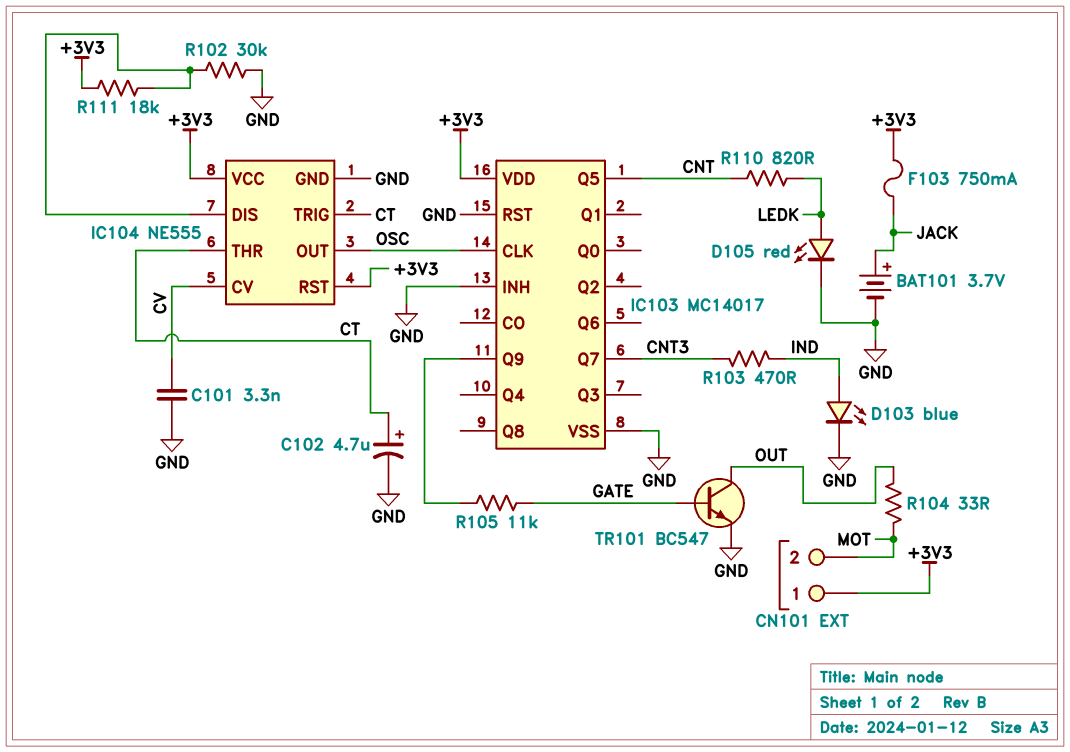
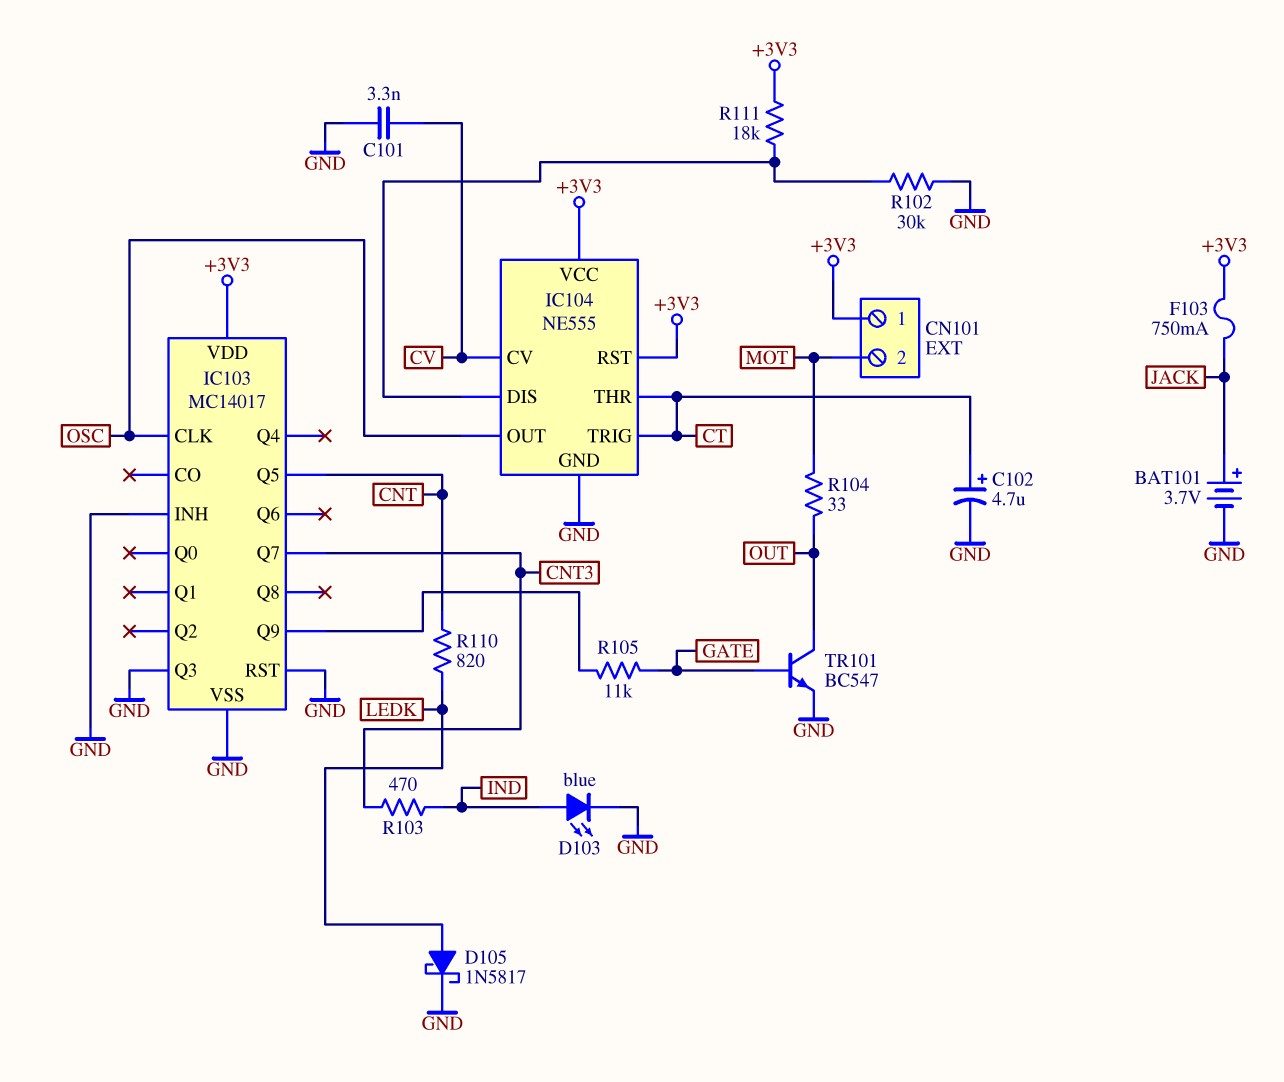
D105: LED red (A LEDK, K GND) -> schottky 1N5817 (A LEDK, K GND)
IC103 pin Q3: none -> GND

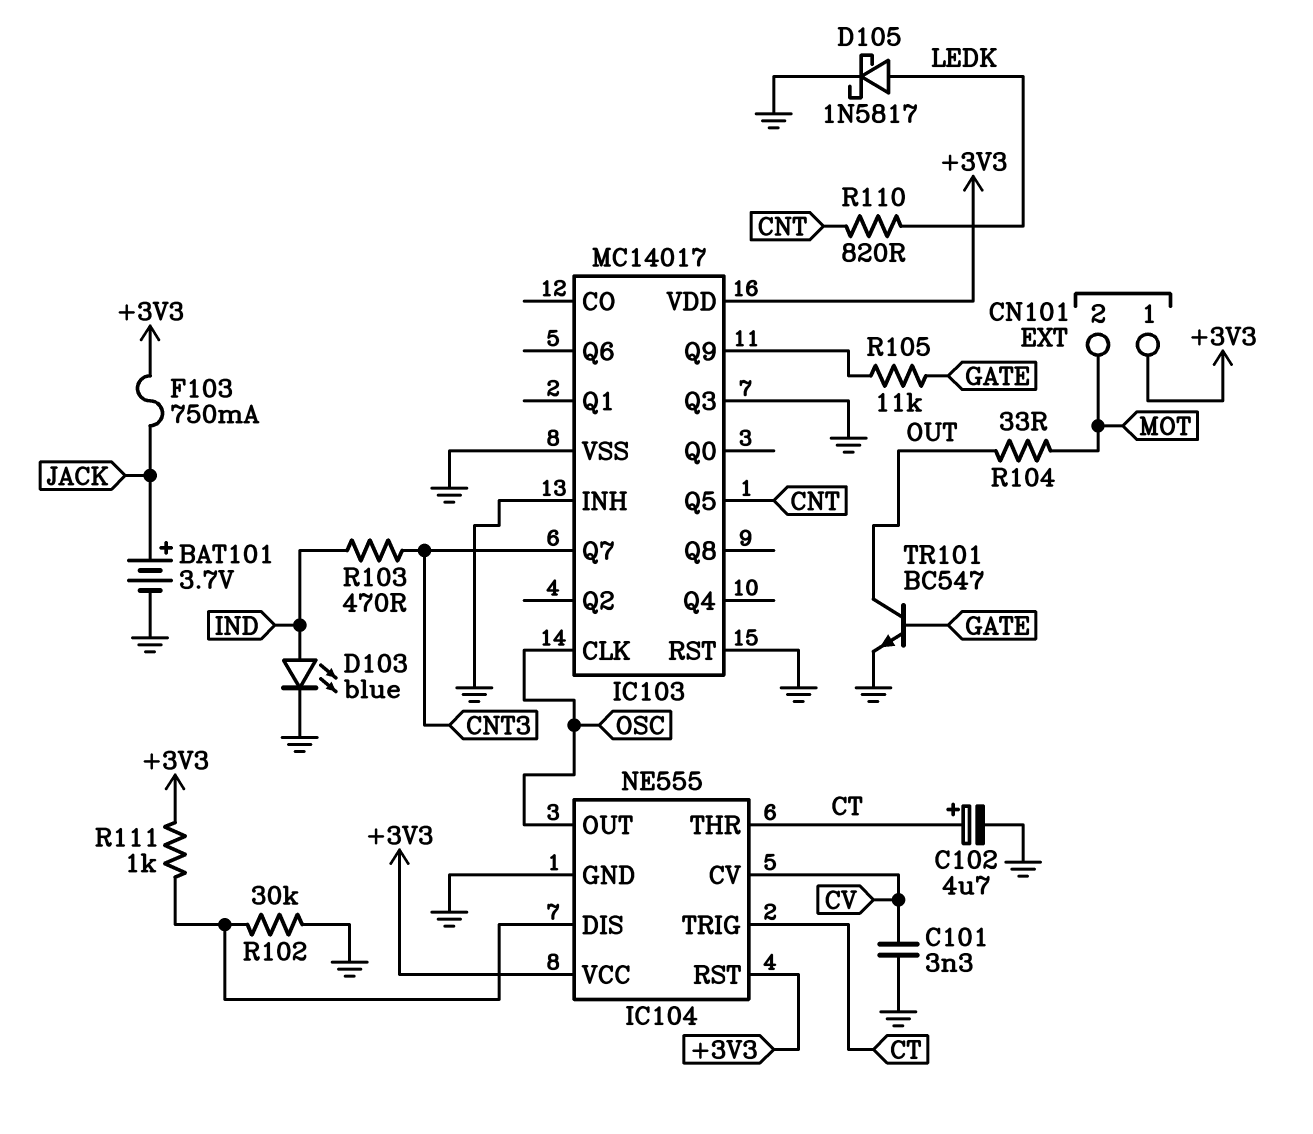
R111: 18k (+3V3, IC104/DIS) -> 1k (+3V3, IC104/DIS)

